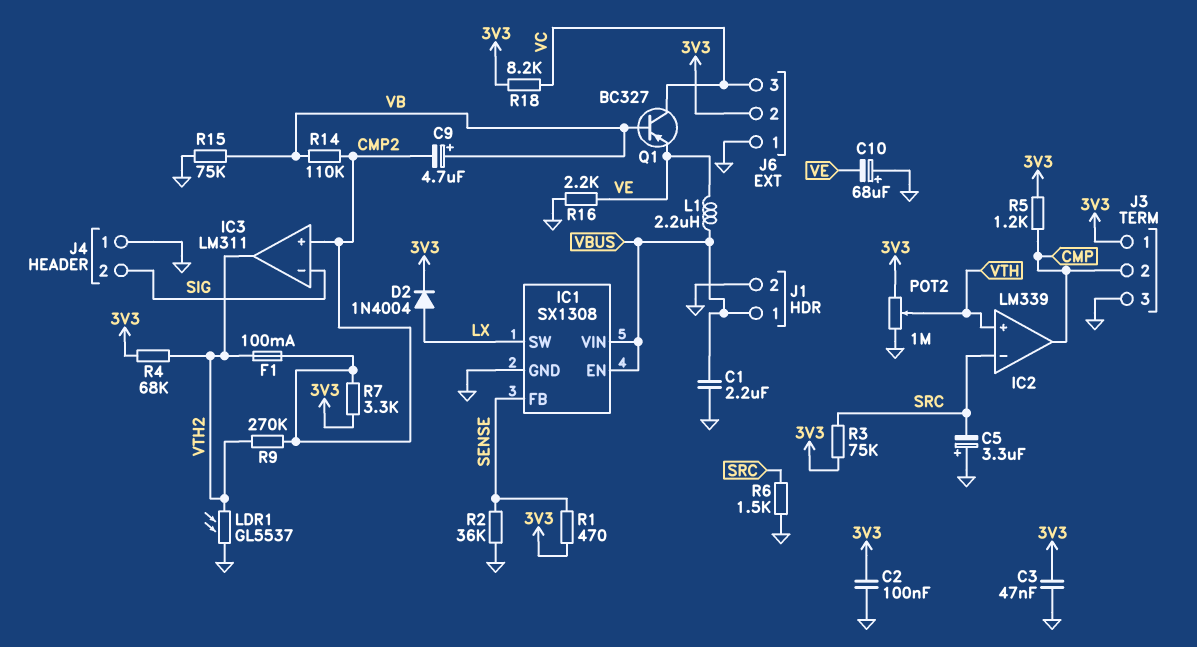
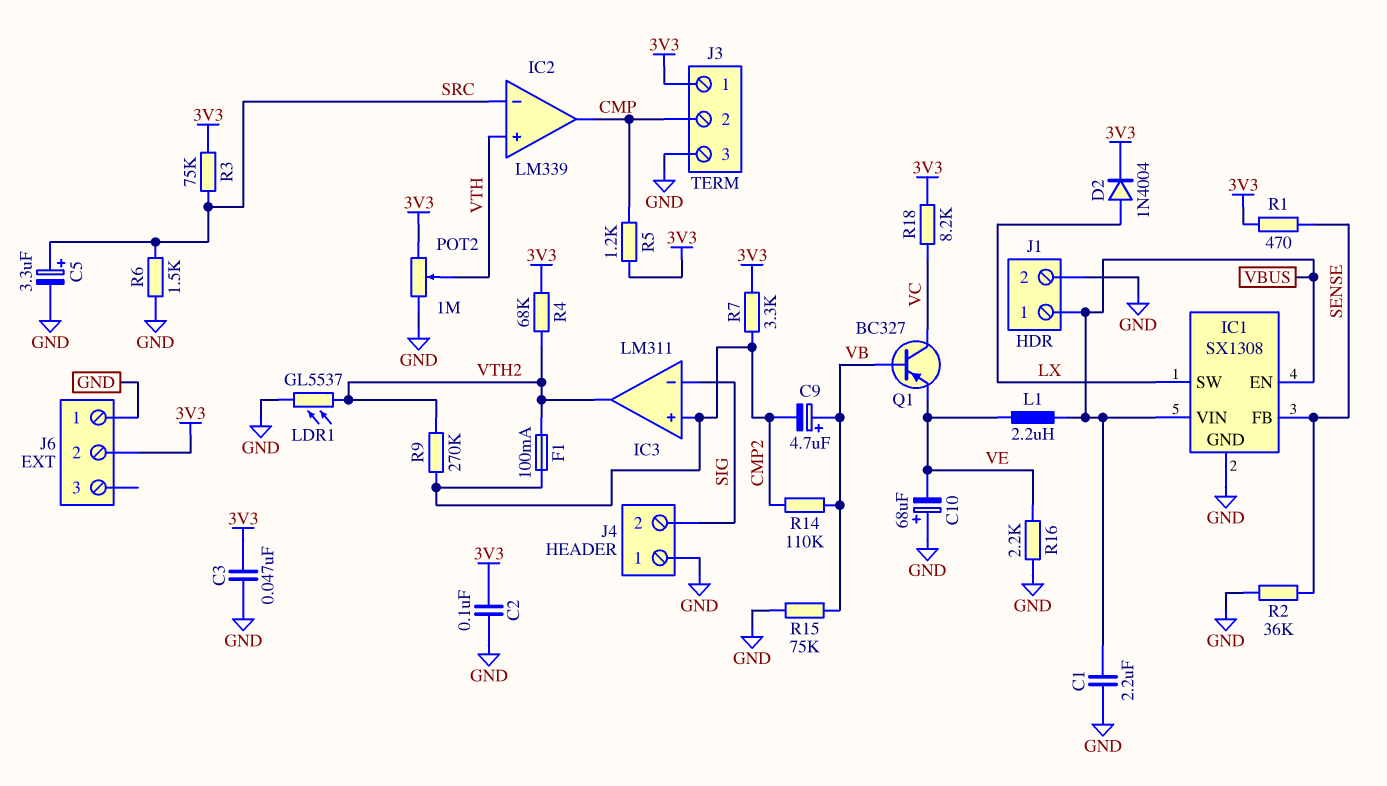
C5: 3.3uF (plus GND, minus SRC) -> 3.3uF (plus SRC, minus GND)
J6 pin 3: VC -> none

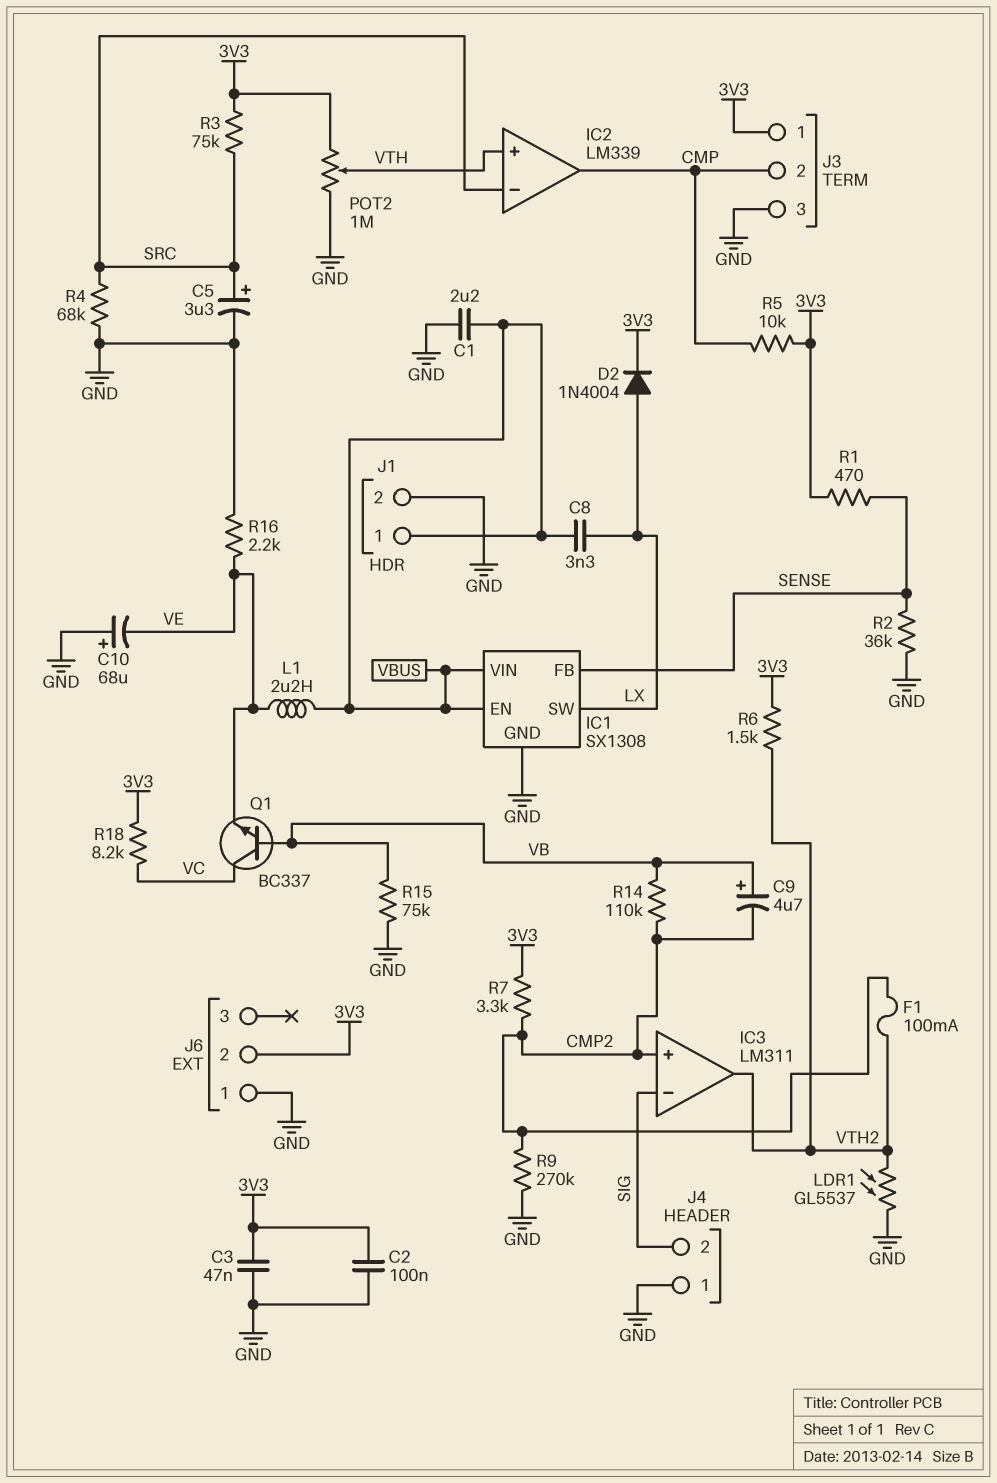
C8: none -> 3.3nF (LX, VBUS)
Q1: PNP BC327 (B VB, C VC, E VE) -> NPN BC337 (B VB, C VC, E VE)
R4: 68k (3V3, VTH2) -> 68k (GND, SRC)
R5: 1.2k (3V3, CMP) -> 10k (3V3, CMP)
R6: 1.5k (GND, SRC) -> 1.5k (3V3, VTH2)
R9: 270k (CMP2, VTH2) -> 270k (CMP2, GND)

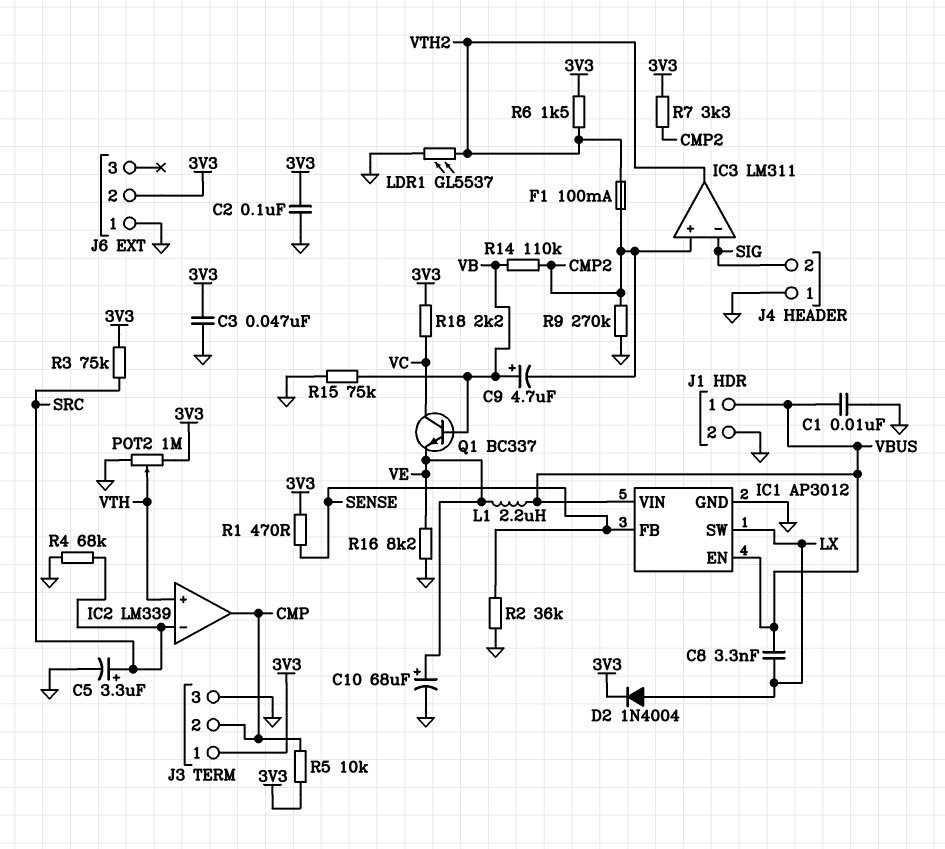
C1: 2.2uF (GND, VBUS) -> 10nF (GND, VBUS)
C10: 68uF (plus GND, minus VE) -> 68uF (plus VE, minus GND)
IC1: SX1308 -> AP3012
R16: 2.2k (GND, VE) -> 8.2k (GND, VE)
R18: 8.2k (3V3, VC) -> 2.2k (3V3, VC)

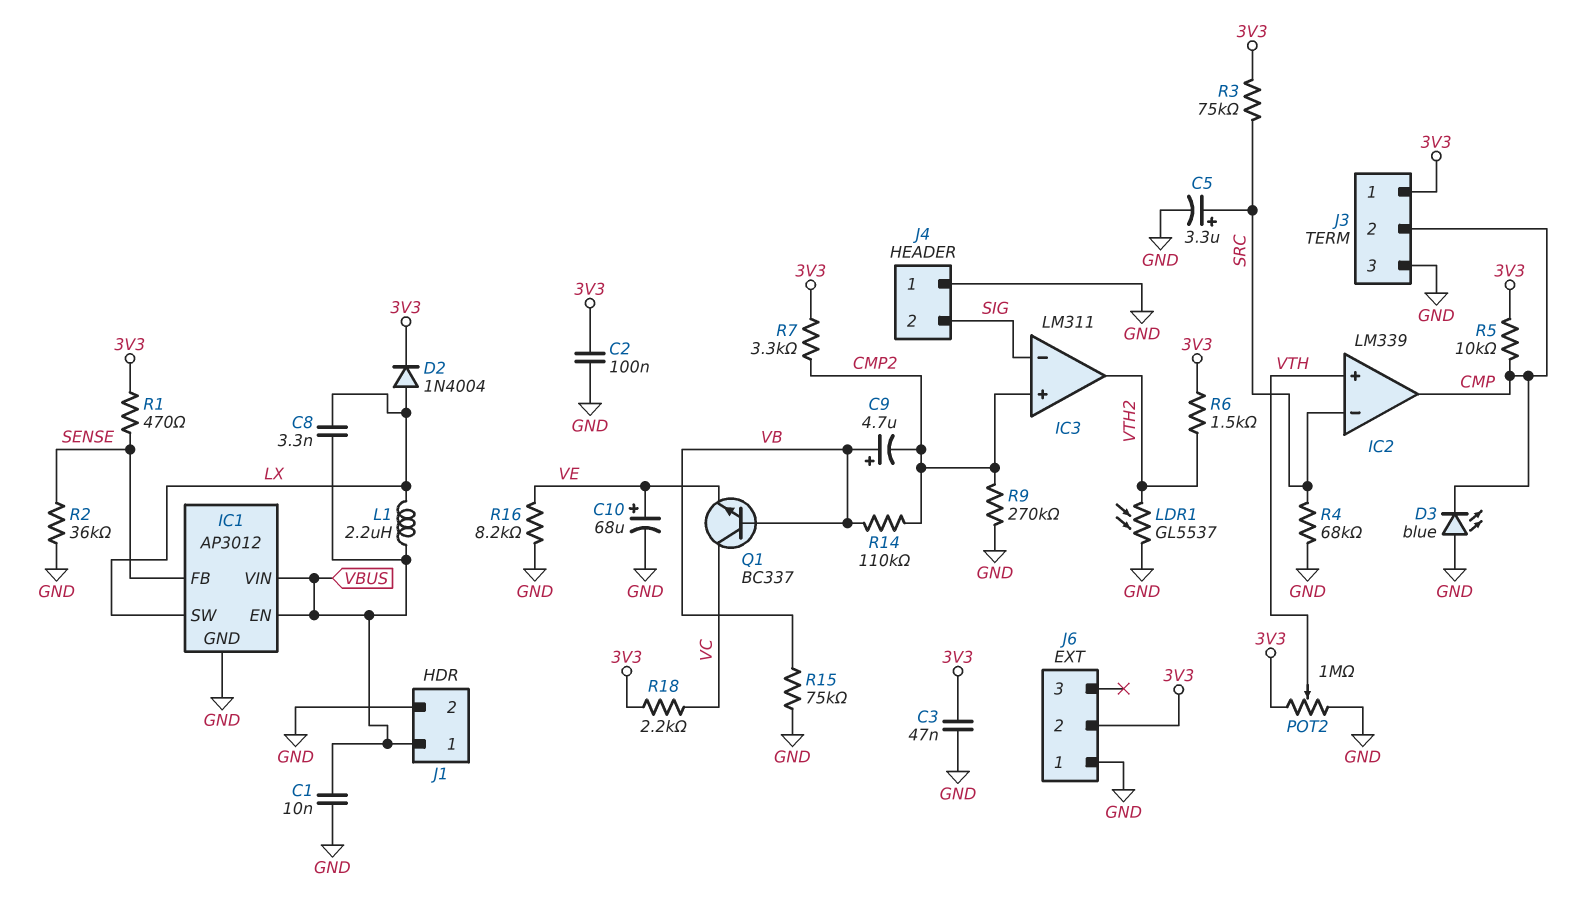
D3: none -> LED blue (A GND, K CMP)
F1: 100mA (CMP2, VTH2) -> none
L1: 2.2uH (VBUS, VE) -> 2.2uH (LX, VBUS)

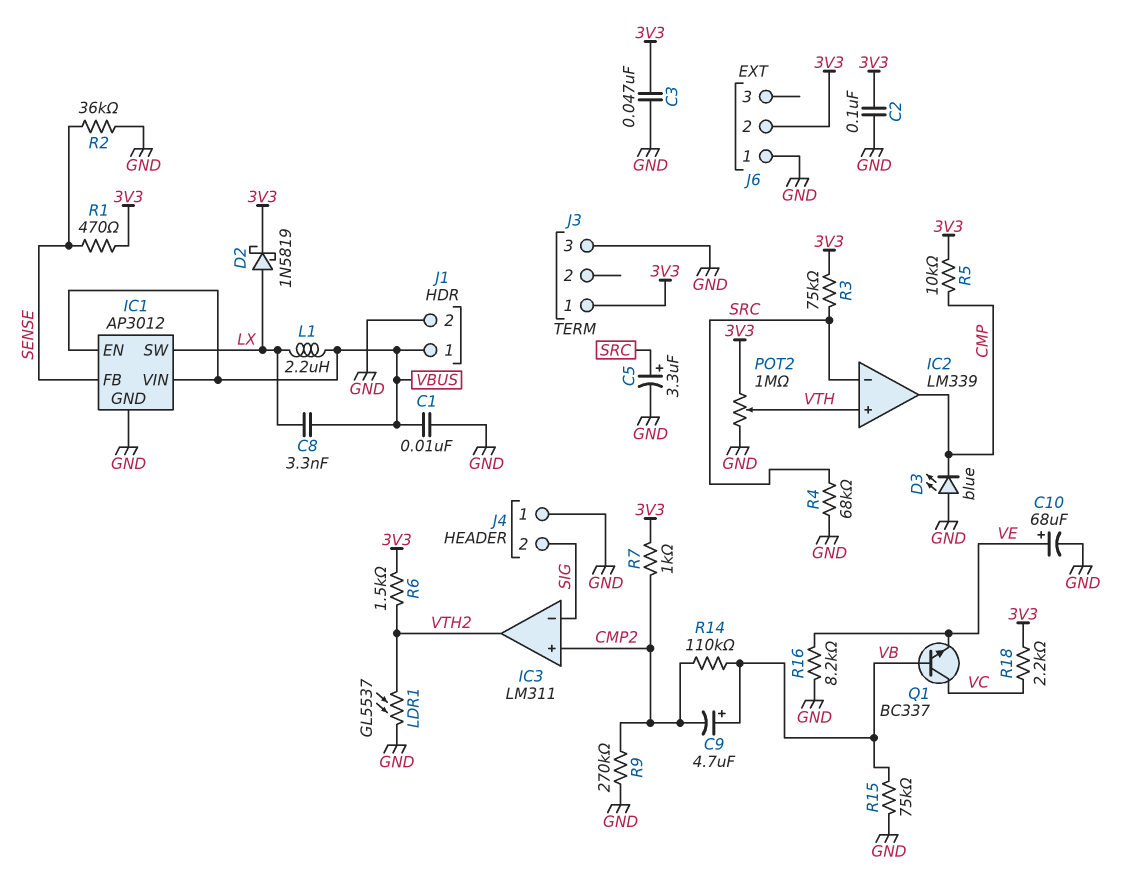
D2: diode 1N4004 (A LX, K 3V3) -> schottky 1N5819 (A LX, K 3V3)
J3 pin 2: CMP -> none
R7: 3.3k (3V3, CMP2) -> 1k (3V3, CMP2)

